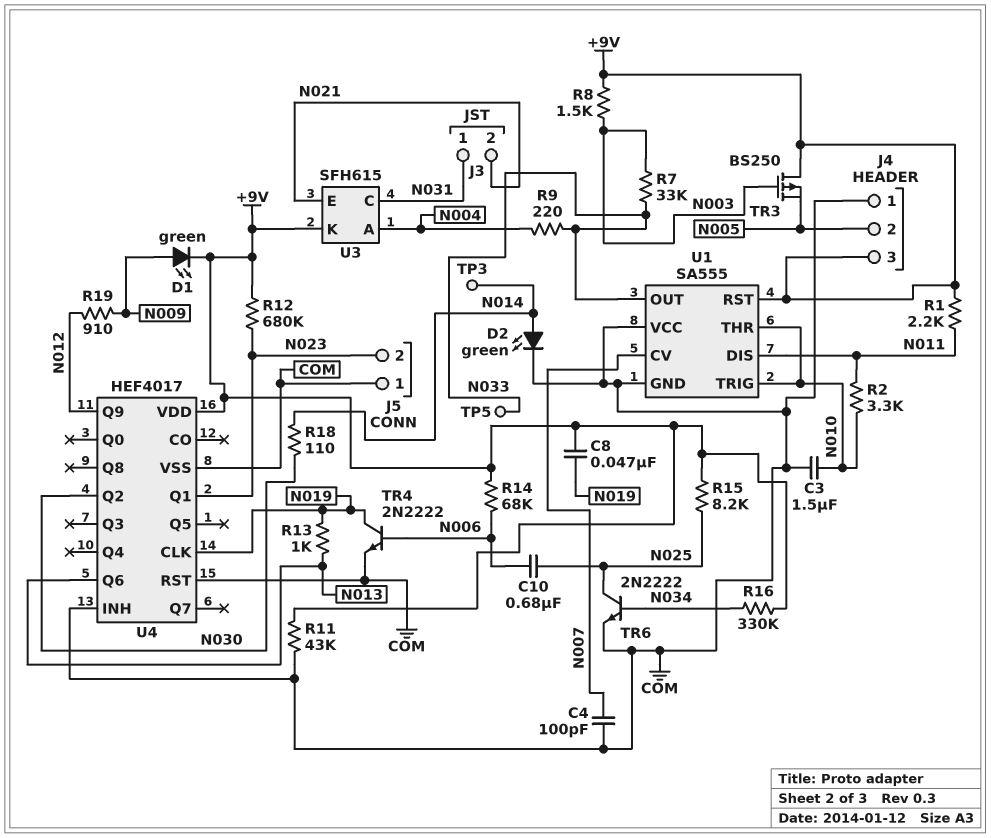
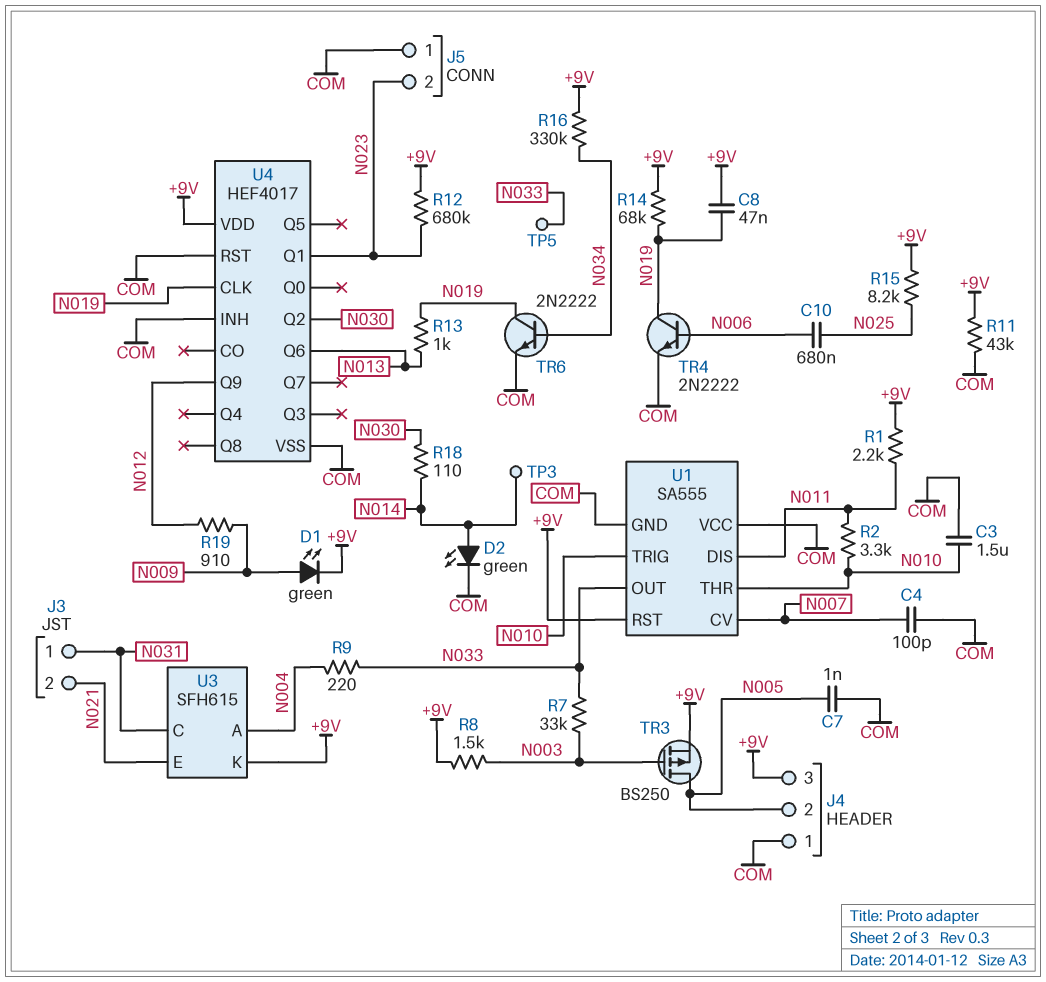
C7: none -> 1nF (COM, N005)
R14: 68k (+9V, N006) -> 68k (+9V, N019)
TR3: PMOS BS250 (G N003, D +9V, S N005) -> PMOS BS250 (G N003, D N005, S +9V)
TR6: NPN 2N2222 (B N034, C N025, E COM) -> NPN 2N2222 (B N034, C N019, E COM)

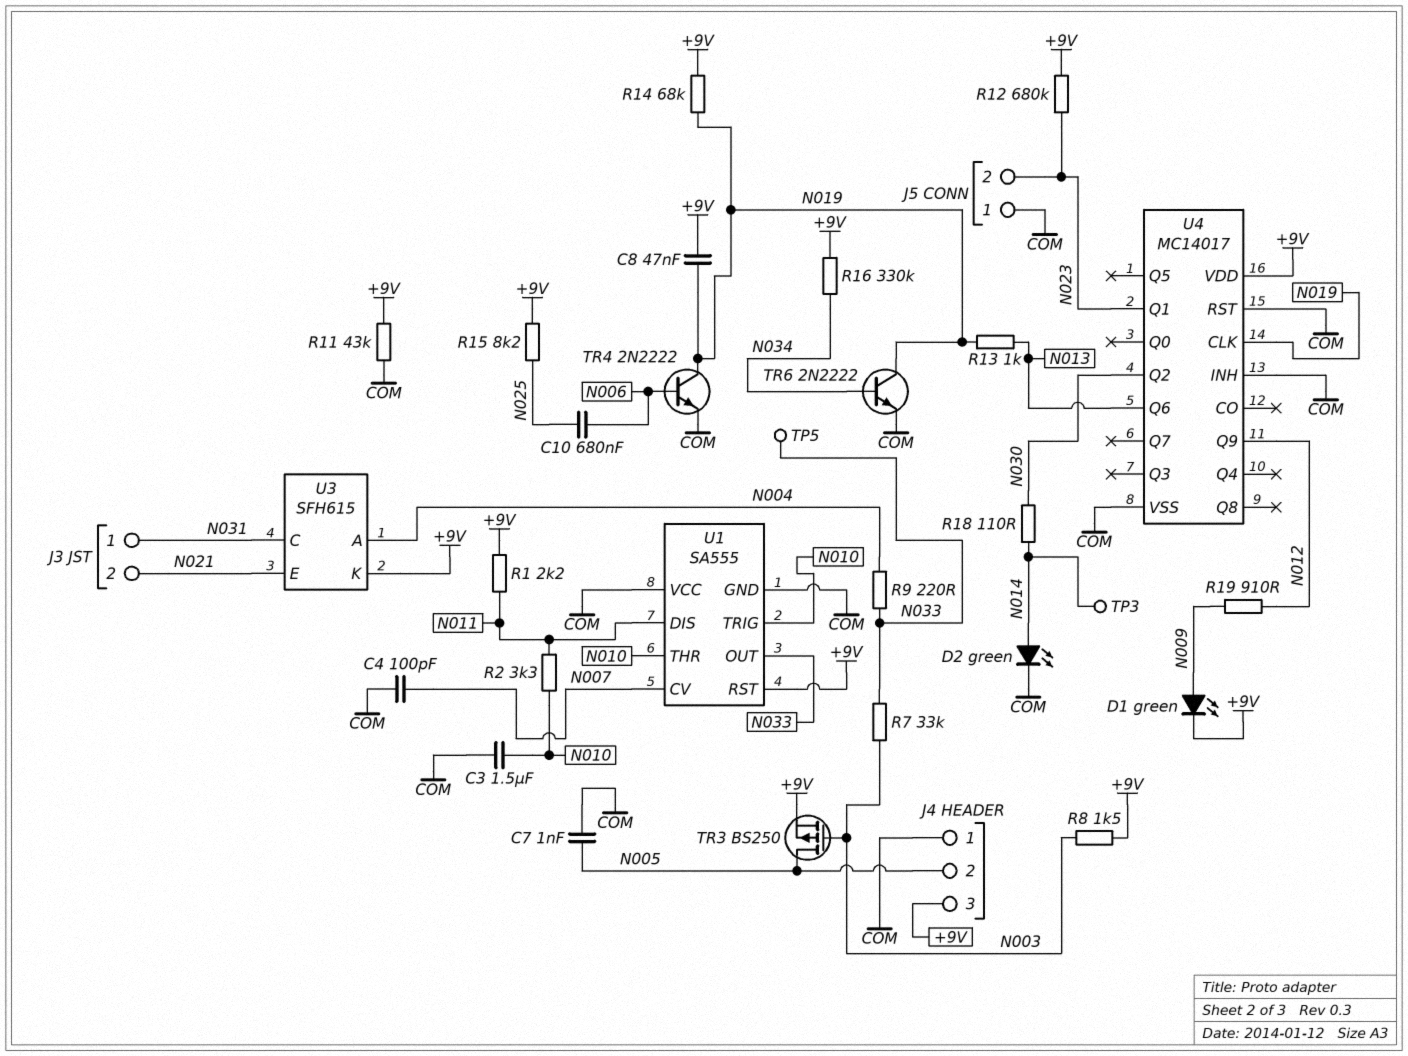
U4: HEF4017 -> MC14017

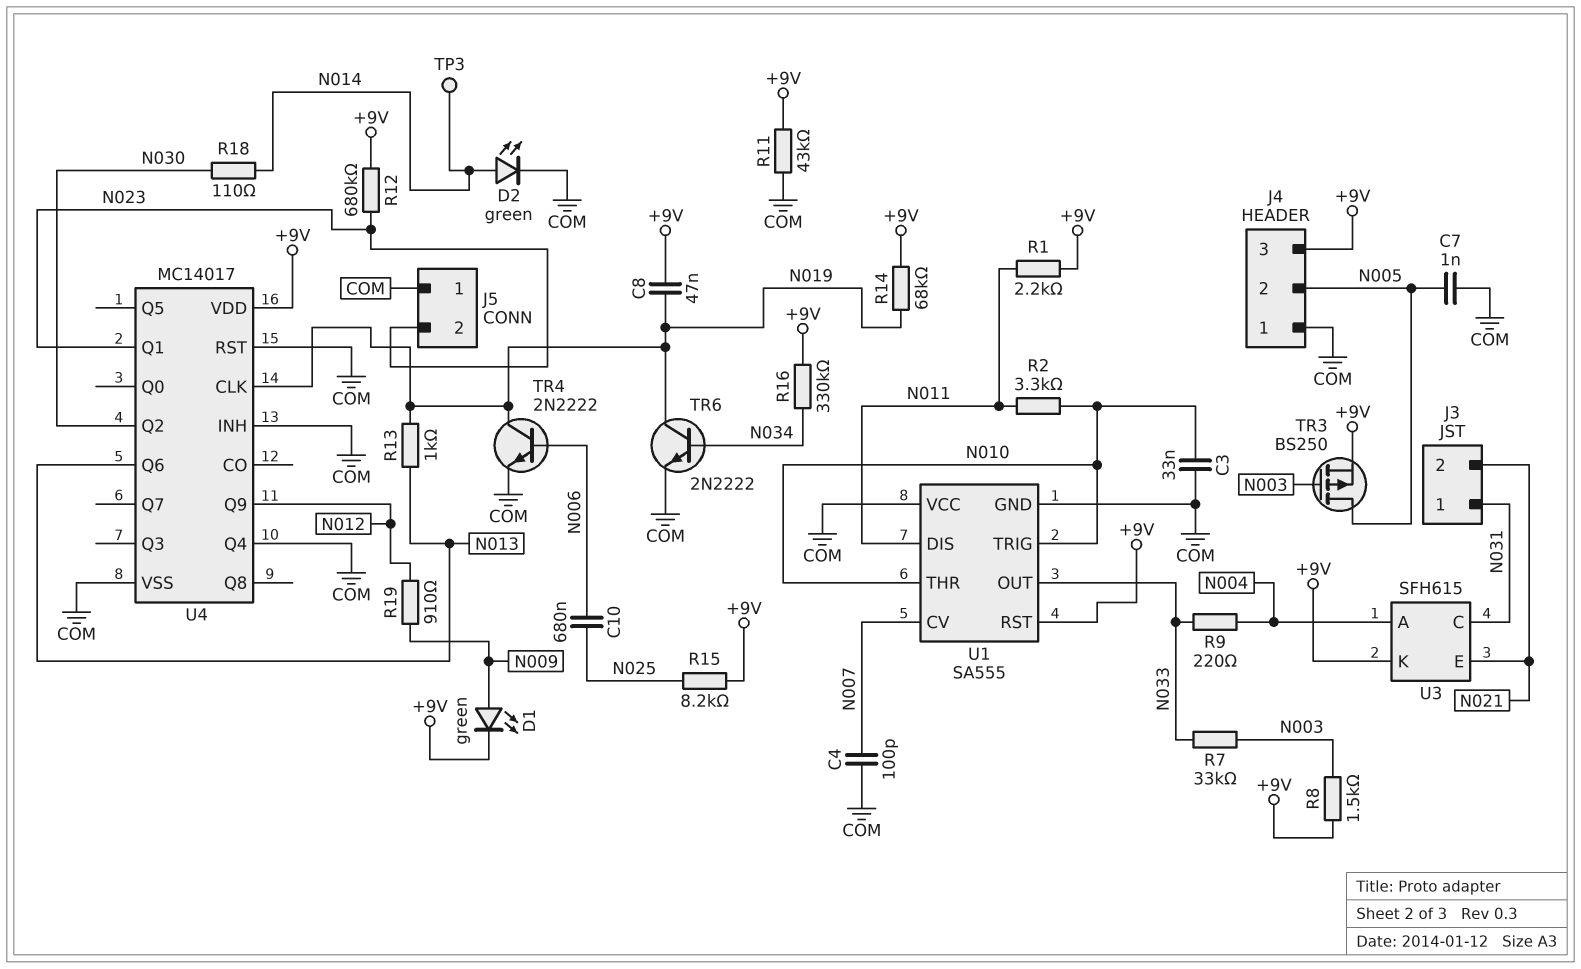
C3: 1.5uF (COM, N010) -> 33nF (COM, N010)
TP5: test point (N033) -> none
U4 pin Q4: none -> COM

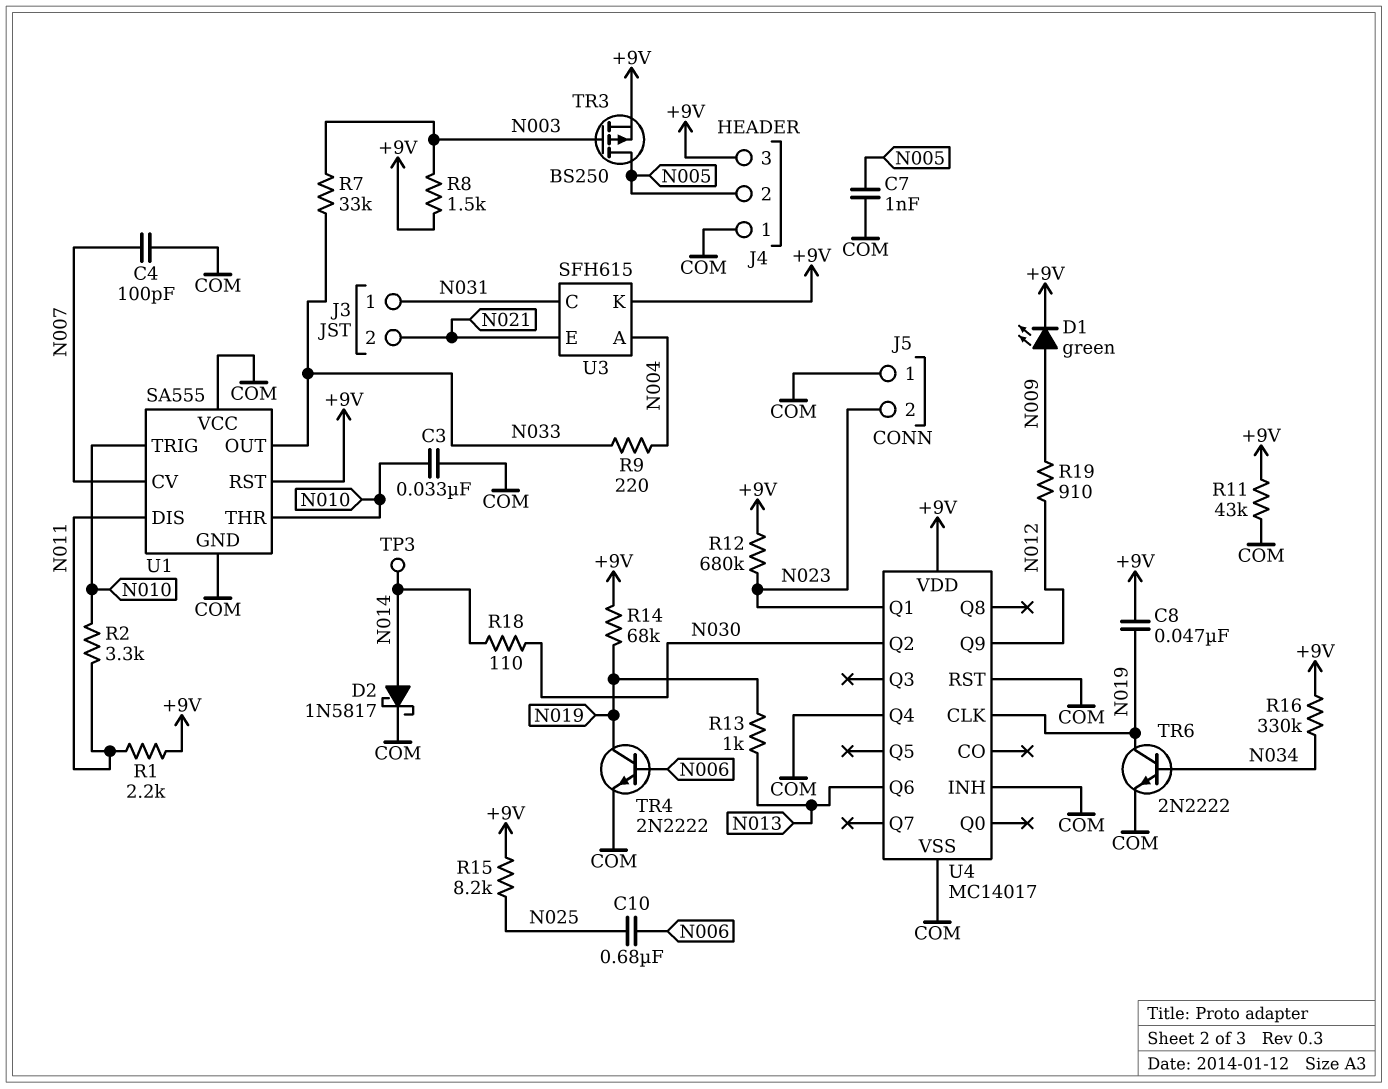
D2: LED green (A N014, K COM) -> schottky 1N5817 (A N014, K COM)

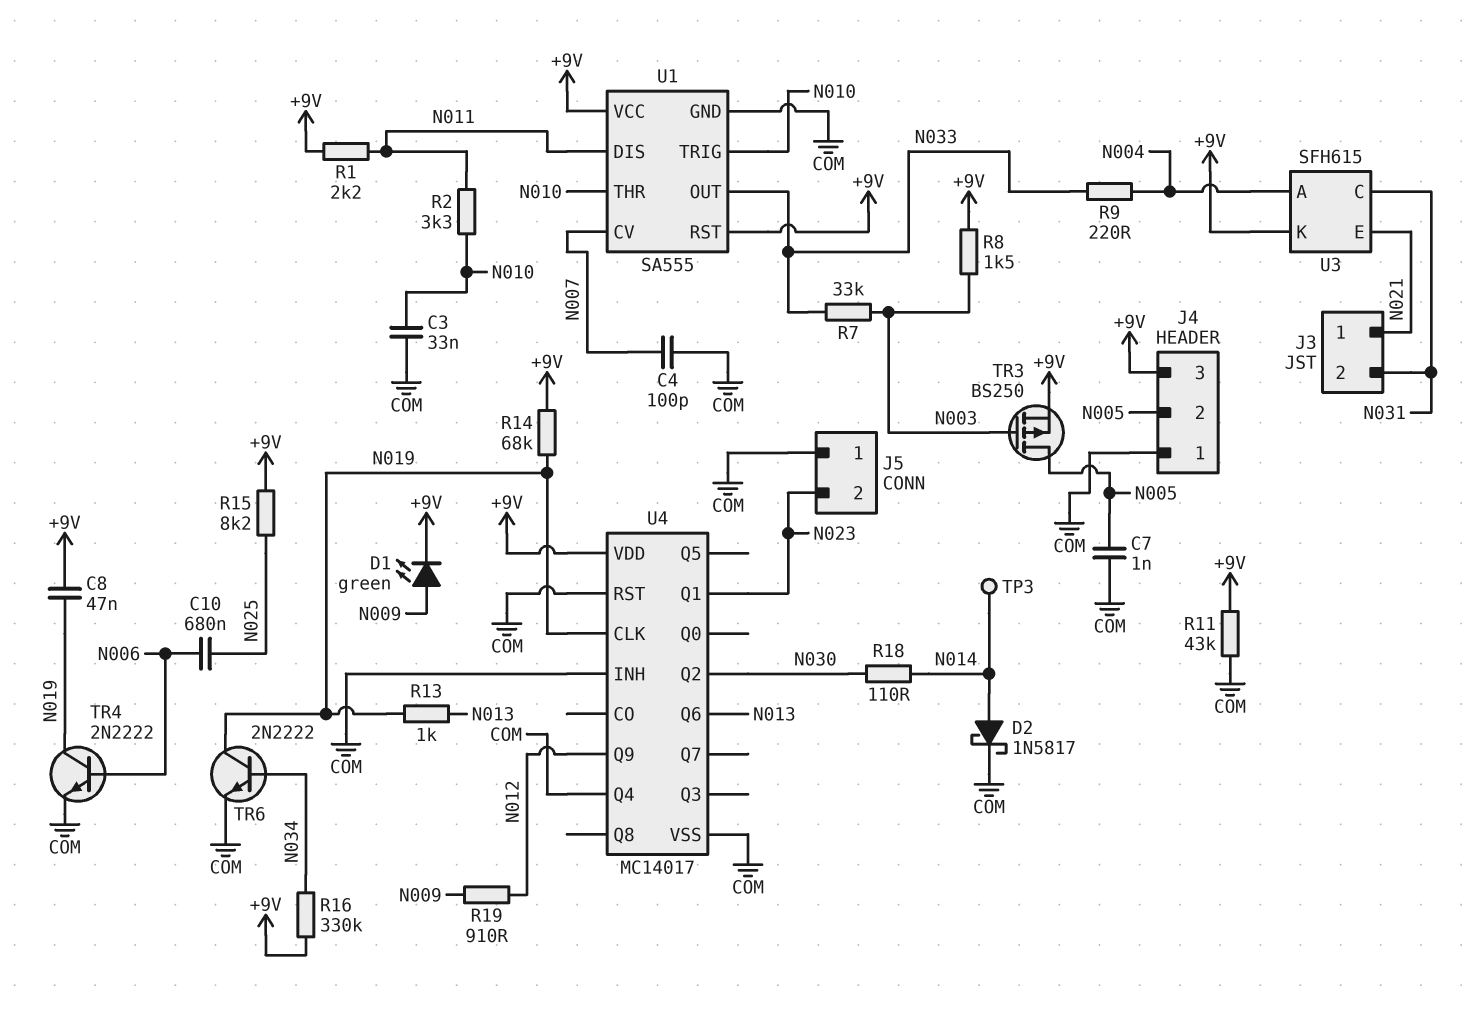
J3 pin 1: N031 -> N021
J3 pin 2: N021 -> N031
R12: 680k (+9V, N023) -> none
U1 pin VCC: COM -> +9V

